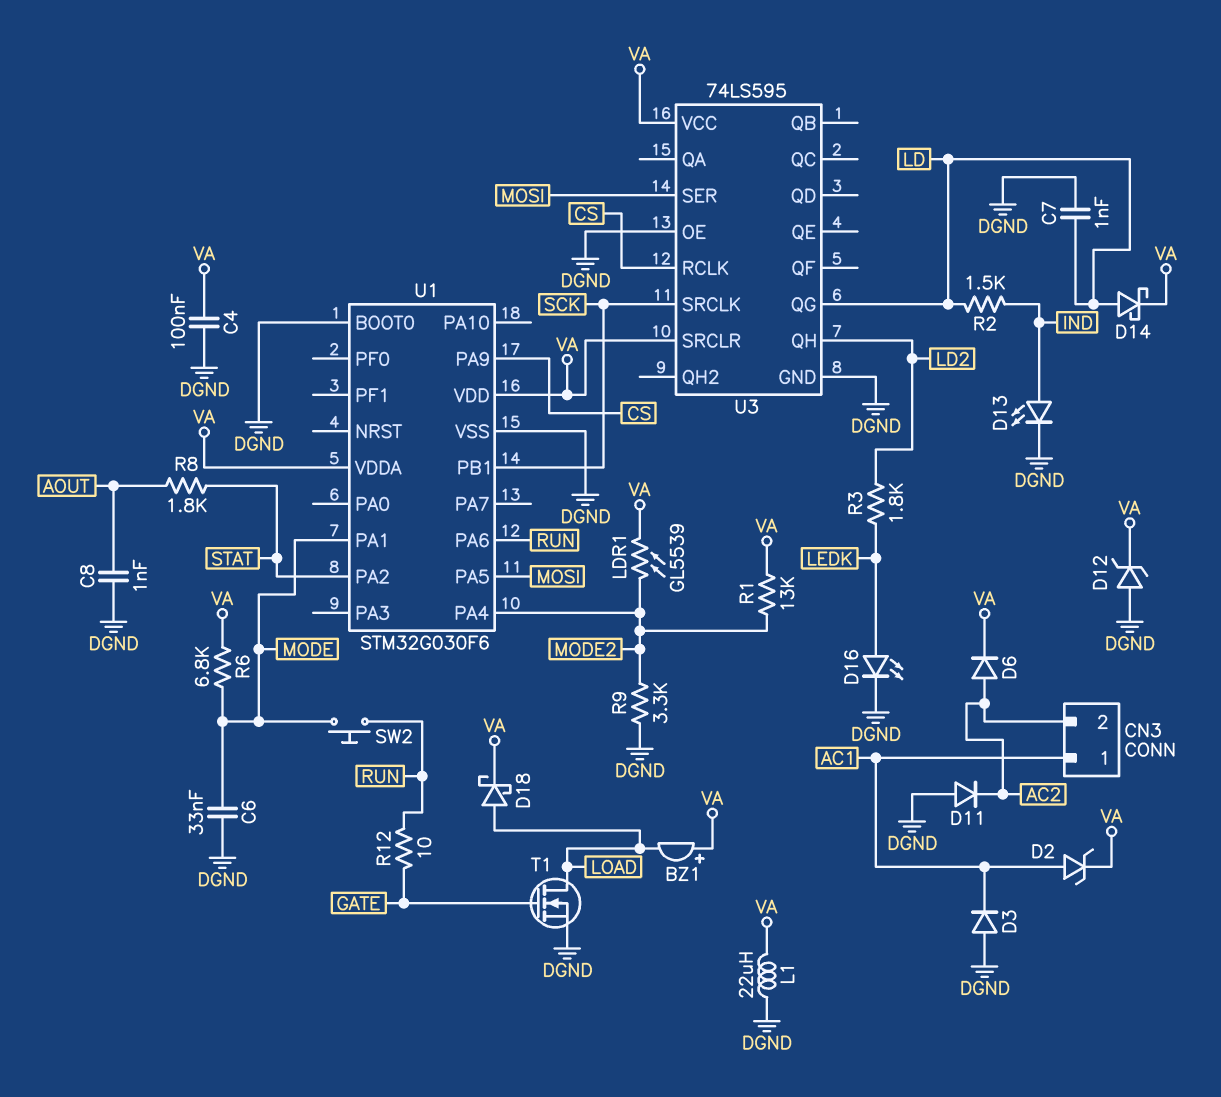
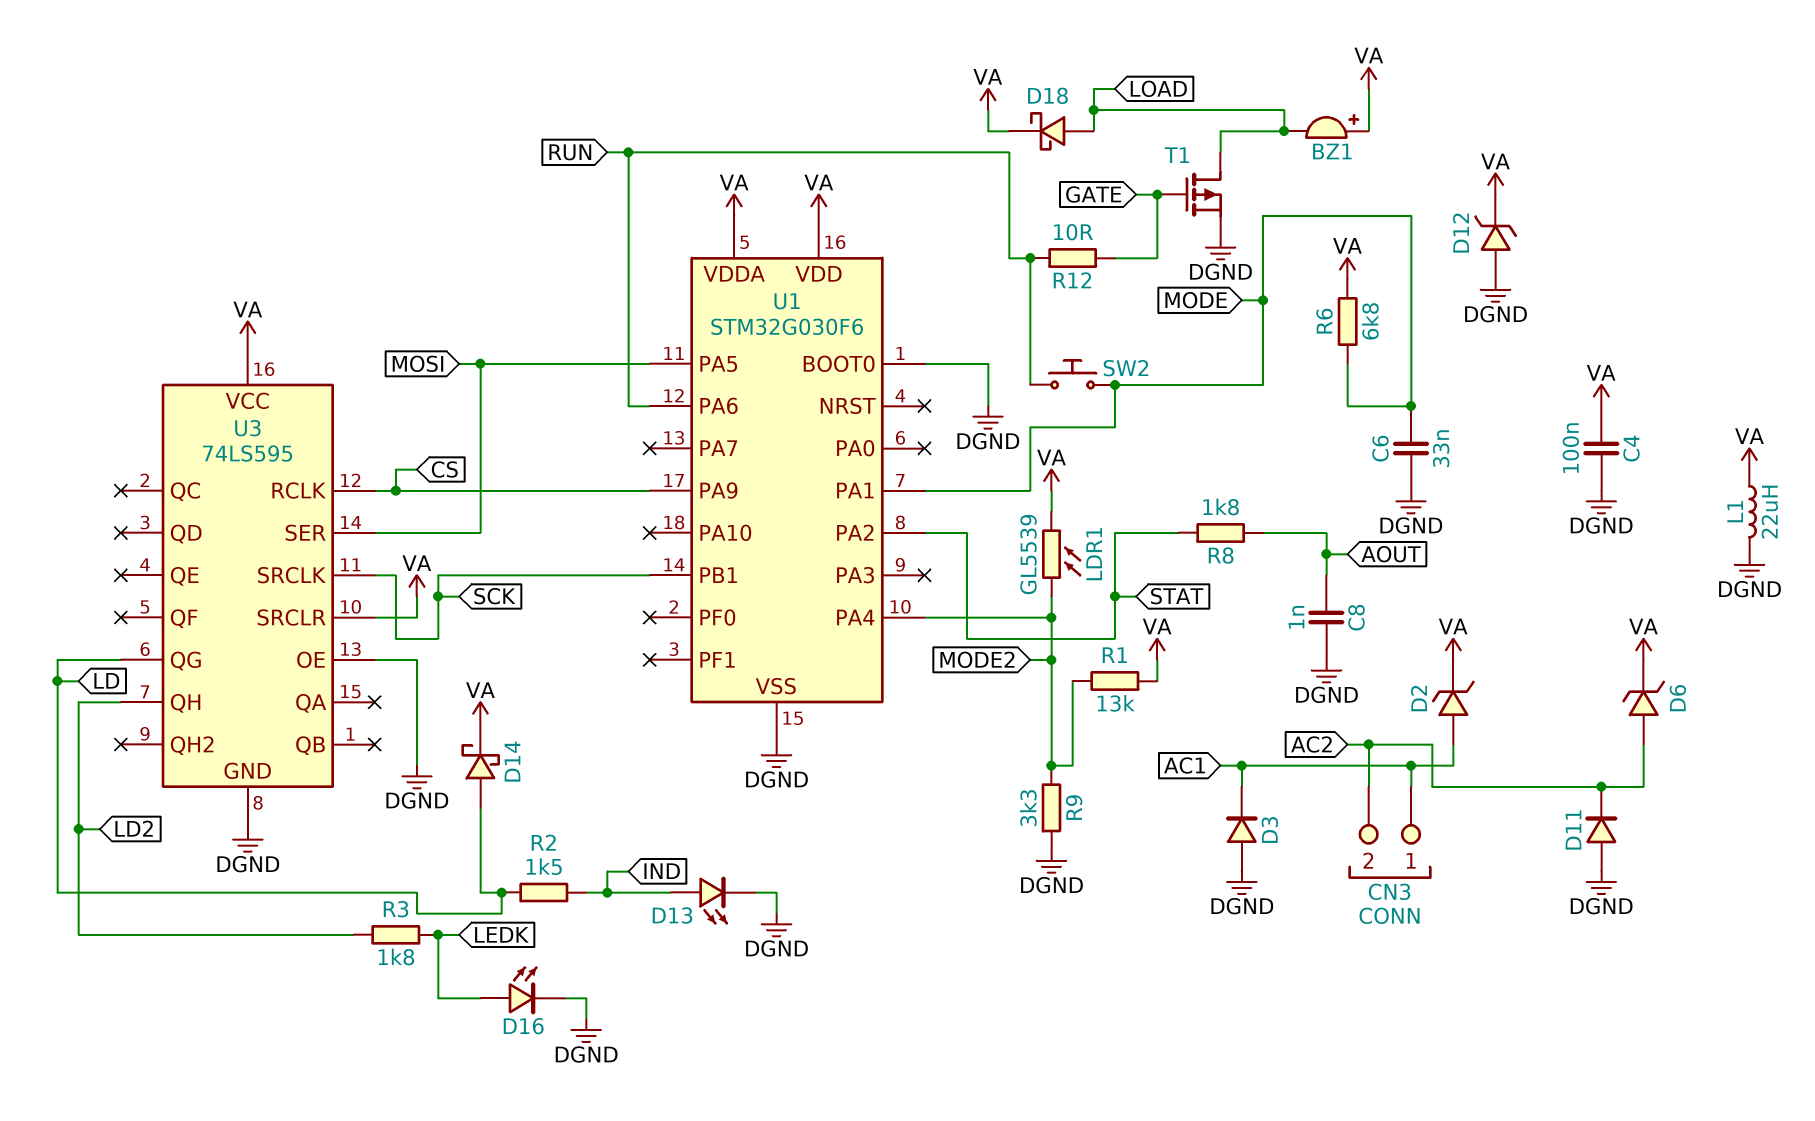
C7: 1nF (DGND, LD) -> none
D6: diode (A AC2, K VA) -> zener (A AC2, K VA)
T1: NMOS (G GATE, D LOAD, S DGND) -> PMOS (G GATE, D LOAD, S DGND)

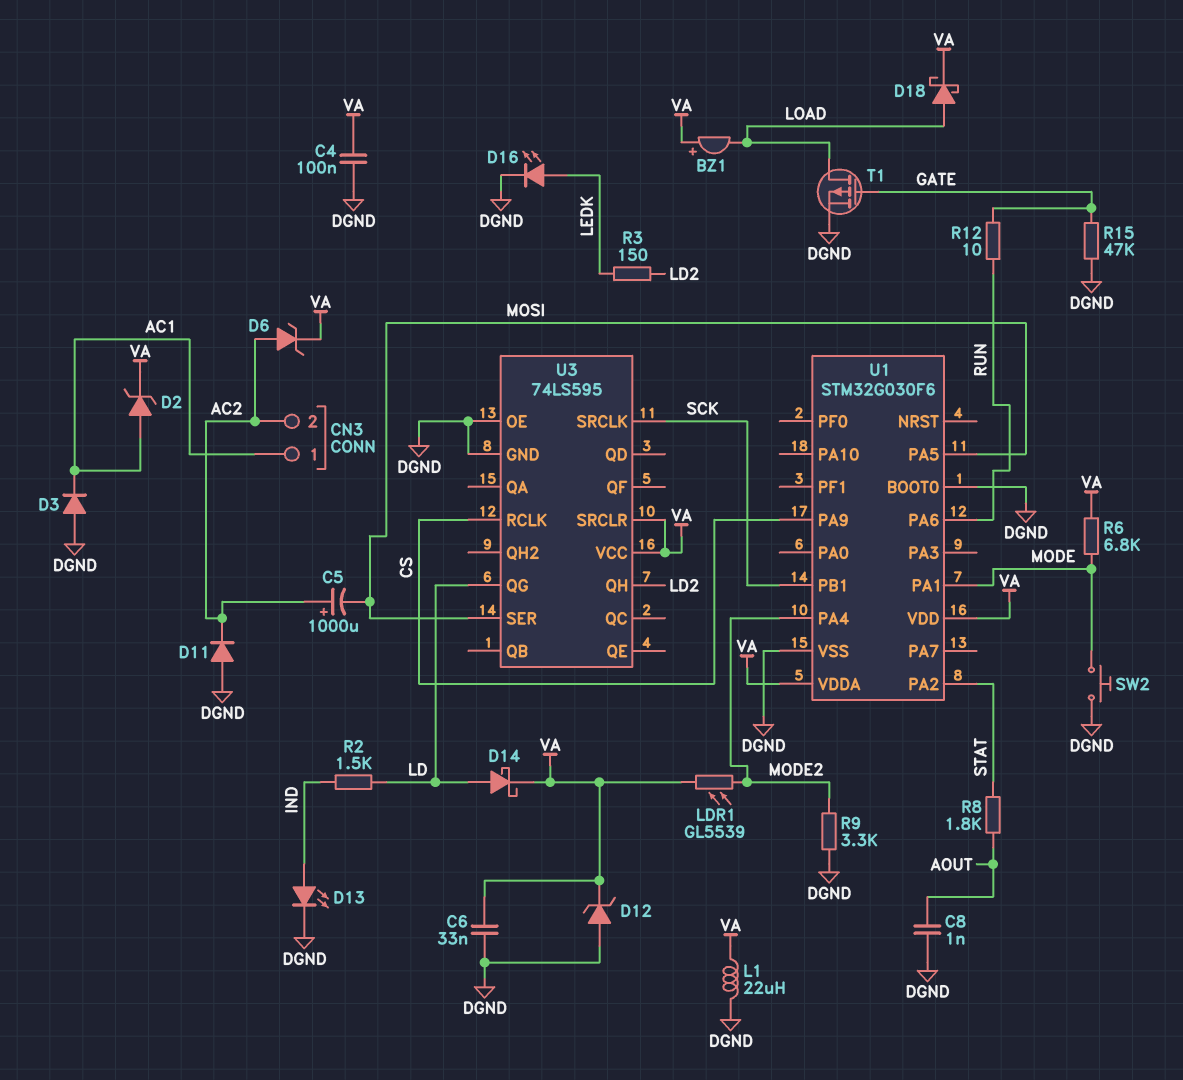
C5: none -> 1000uF (plus AC2, minus MOSI)
C6: 33nF (DGND, MODE) -> 33nF (DGND, VA)
R1: 13k (MODE2, VA) -> none
R3: 1.8k (LD2, LEDK) -> 150 (LD2, LEDK)
R15: none -> 47k (DGND, GATE)
SW2: button (MODE, RUN) -> button (DGND, MODE)

